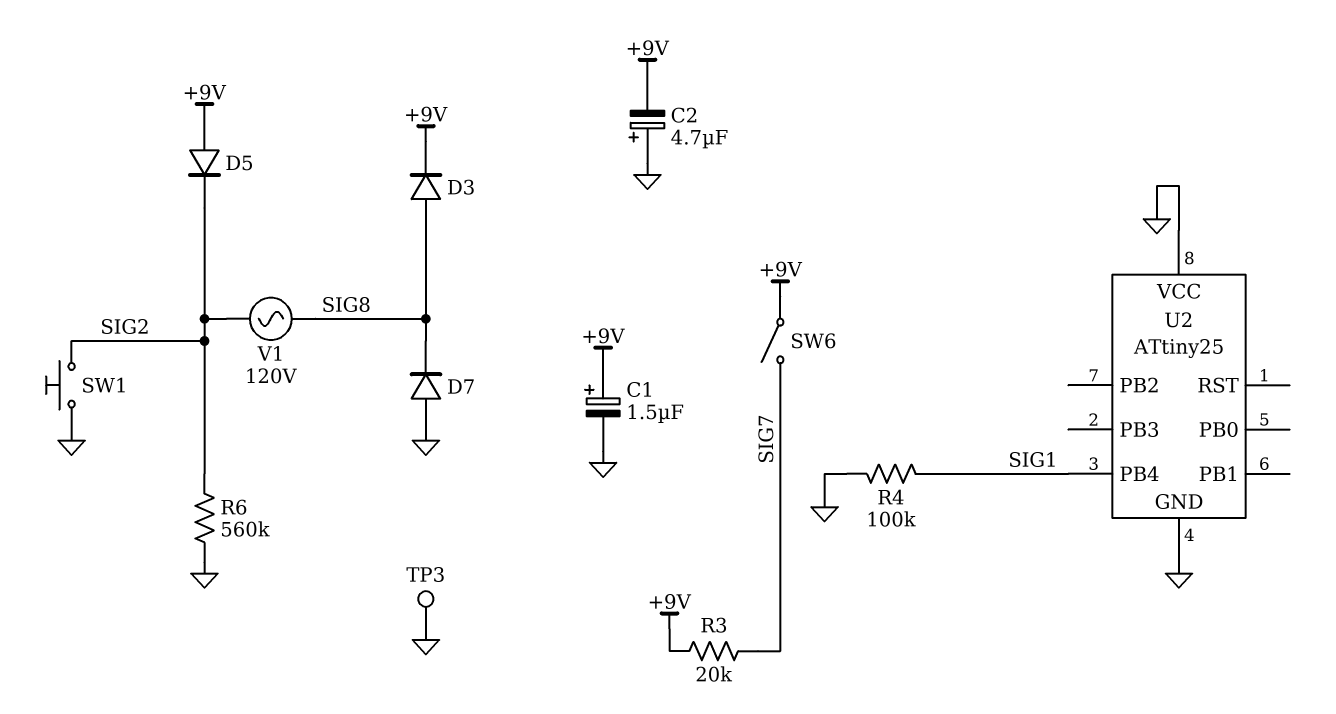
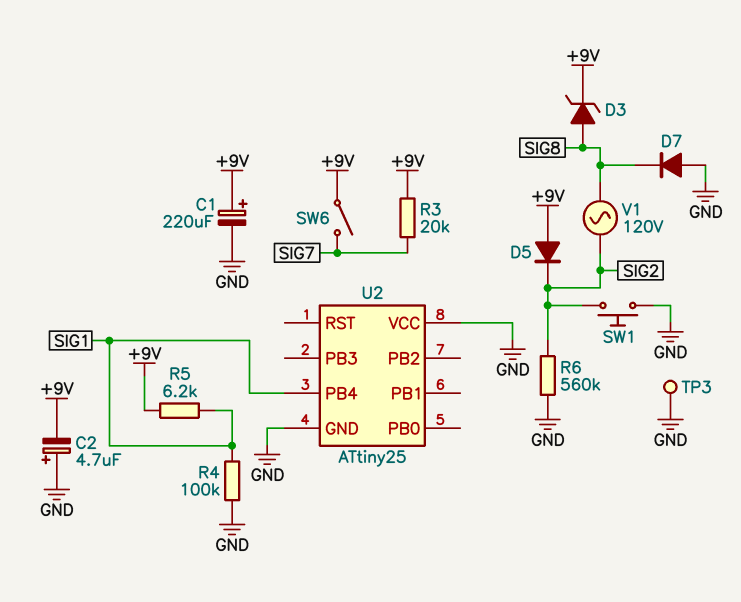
C1: 1.5uF (plus +9V, minus GND) -> 220uF (plus +9V, minus GND)
D3: diode (A SIG8, K +9V) -> zener (A SIG8, K +9V)
R5: none -> 6.2k (+9V, SIG1)

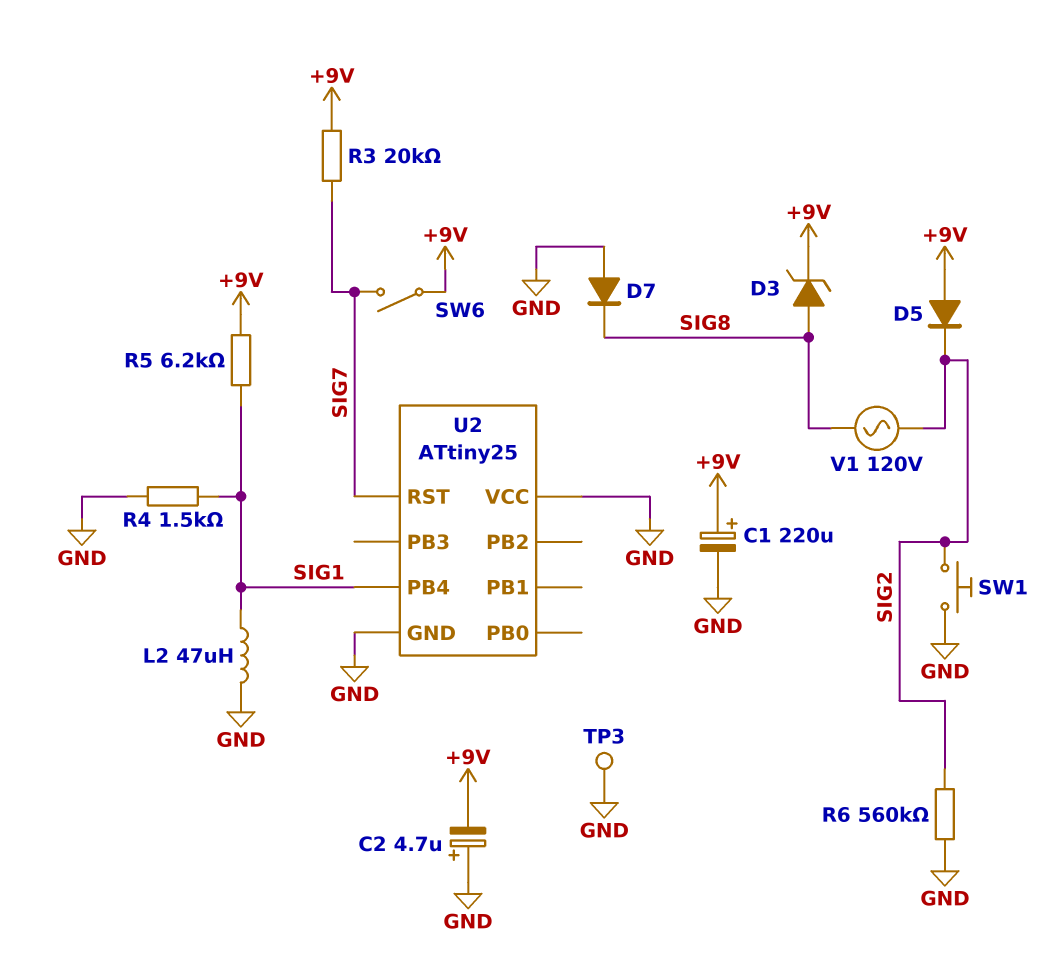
L2: none -> 47uH (GND, SIG1)
R4: 100k (GND, SIG1) -> 1.5k (GND, SIG1)
U2 pin RST: none -> SIG7

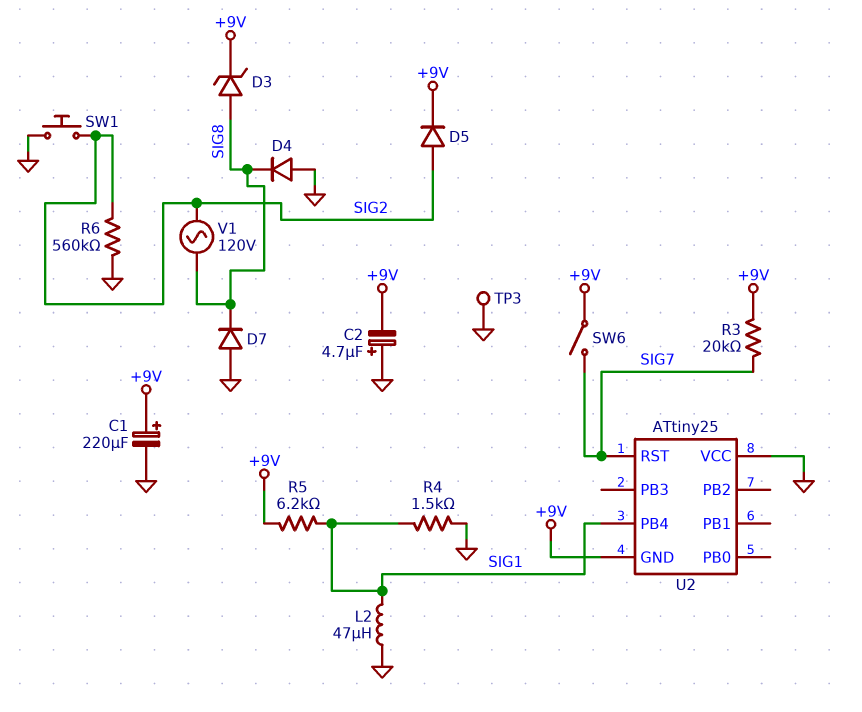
D4: none -> diode (A GND, K SIG8)
D5: diode (A +9V, K SIG2) -> diode (A SIG2, K +9V)
U2 pin GND: GND -> +9V

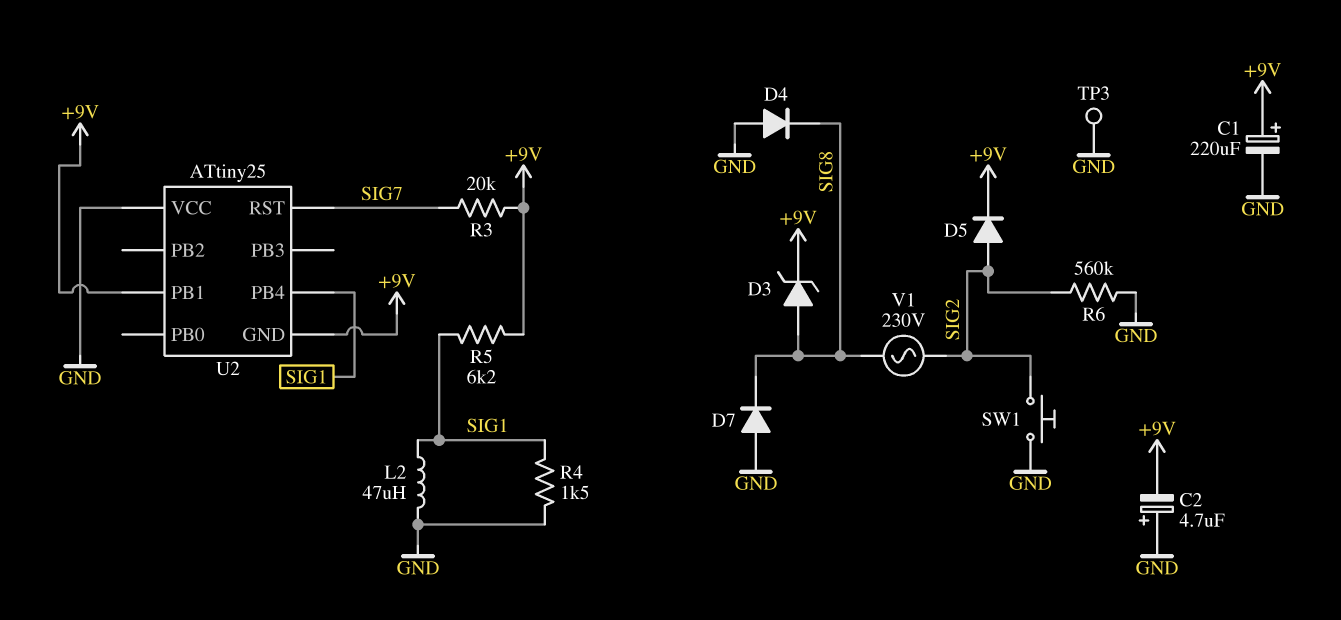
SW6: switch (+9V, SIG7) -> none
U2 pin PB1: none -> +9V
V1: AC 120V (SIG2, SIG8) -> AC 230V (SIG2, SIG8)

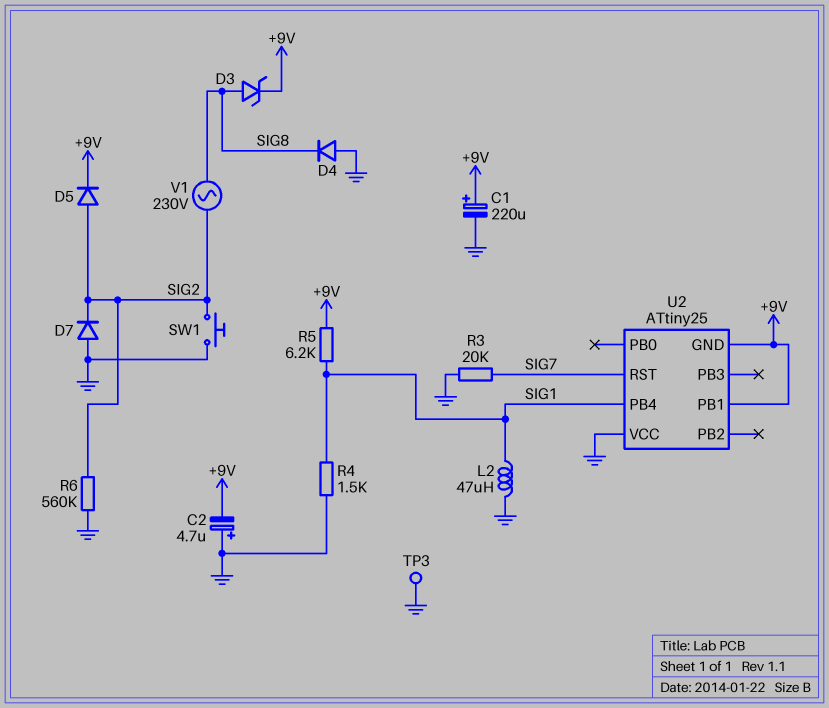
D7: diode (A GND, K SIG8) -> diode (A GND, K SIG2)
R3: 20k (+9V, SIG7) -> 20k (GND, SIG7)

